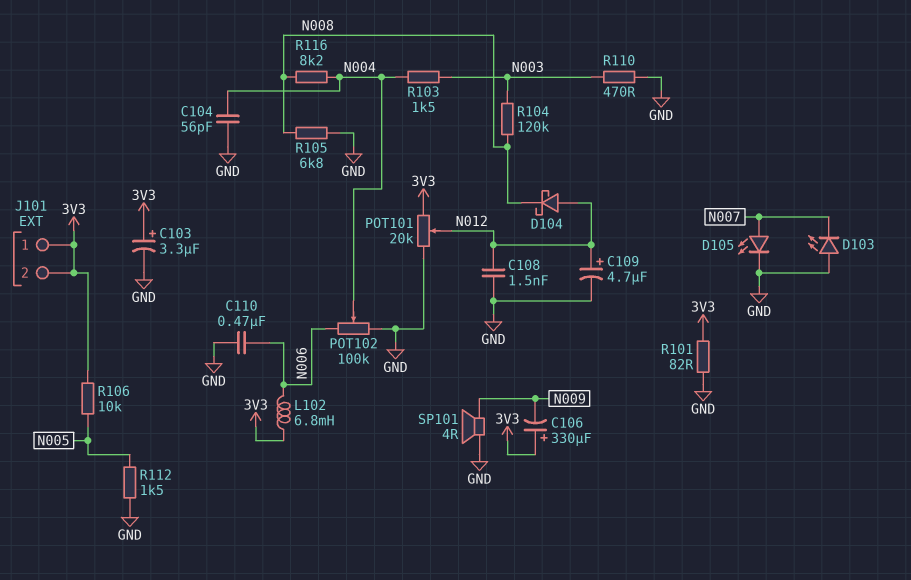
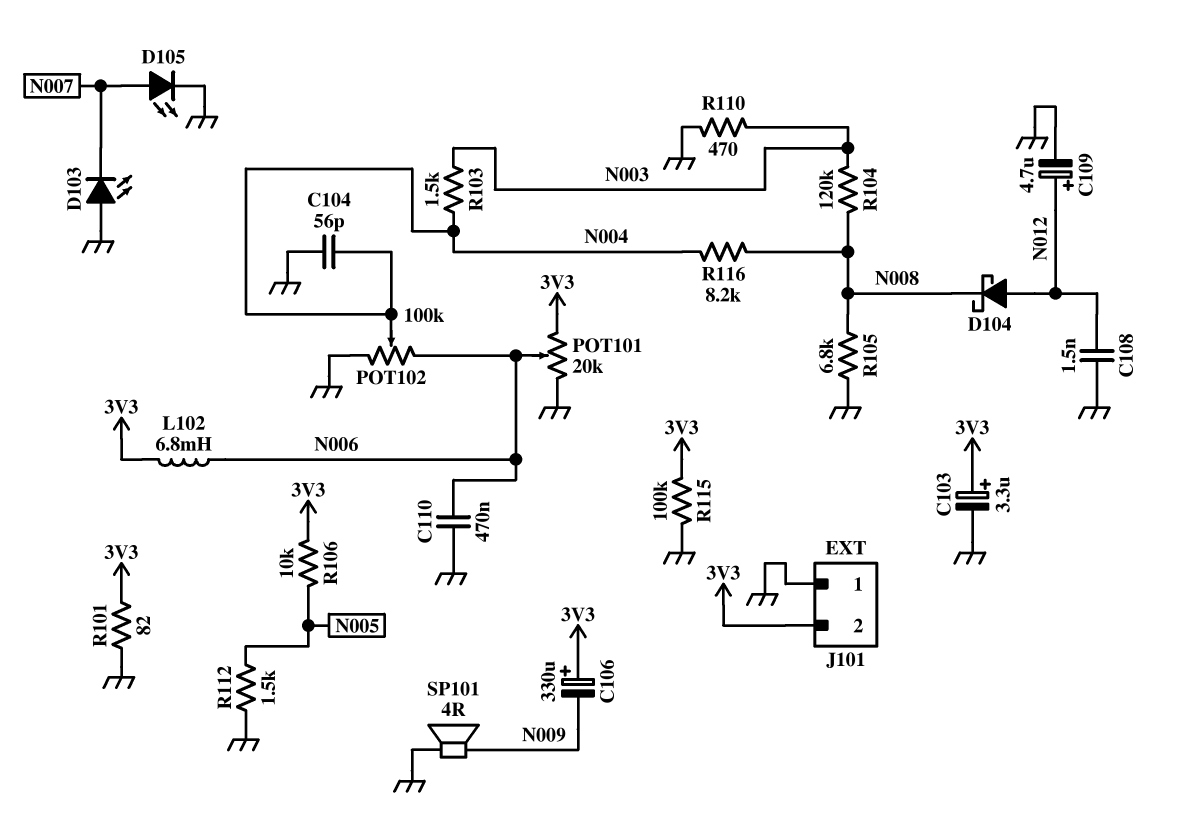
J101 pin 1: 3V3 -> GND
POT101: 20k (3V3, GND, wiper N012) -> 20k (3V3, GND, wiper N006)
R115: none -> 100k (3V3, GND)

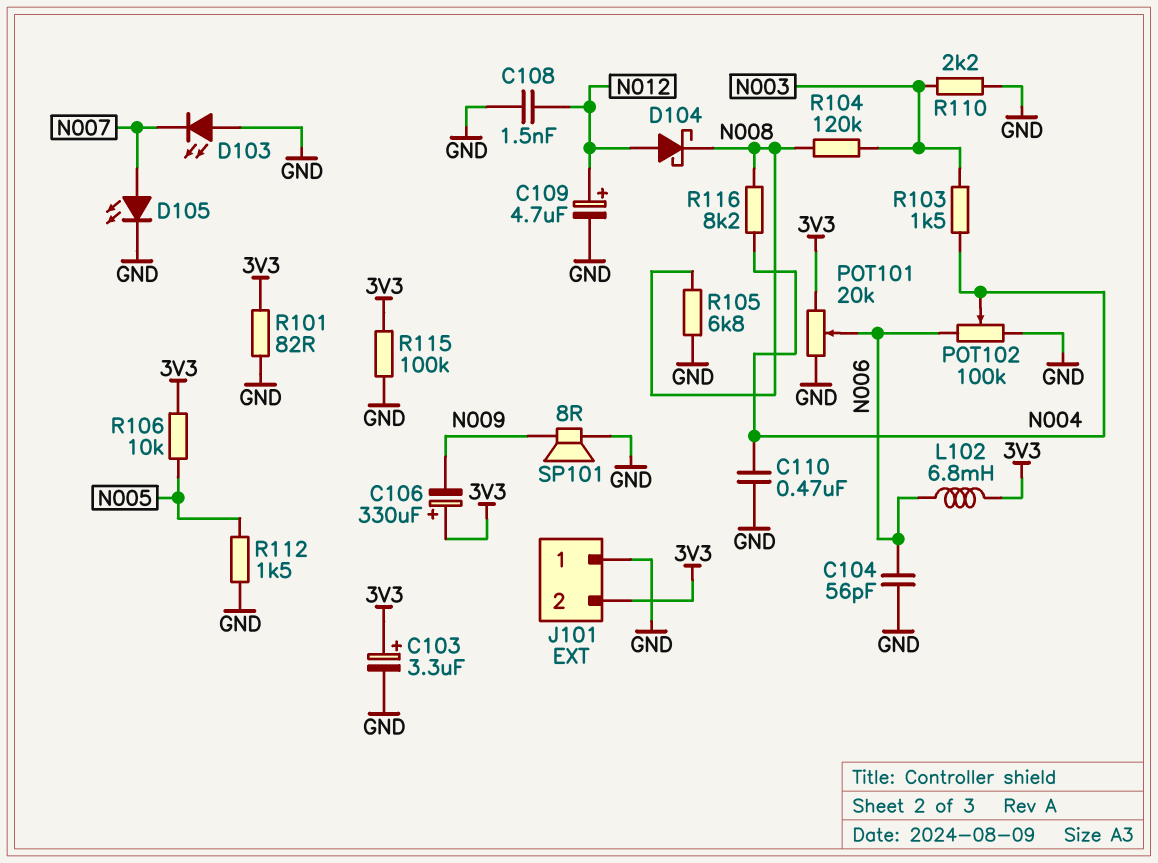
C104: 56pF (GND, N004) -> 56pF (GND, N006)
C110: 470nF (GND, N006) -> 470nF (GND, N004)
R110: 470 (GND, N003) -> 2.2k (GND, N003)
SP101: speaker 4R (GND, N009) -> speaker 8R (GND, N009)

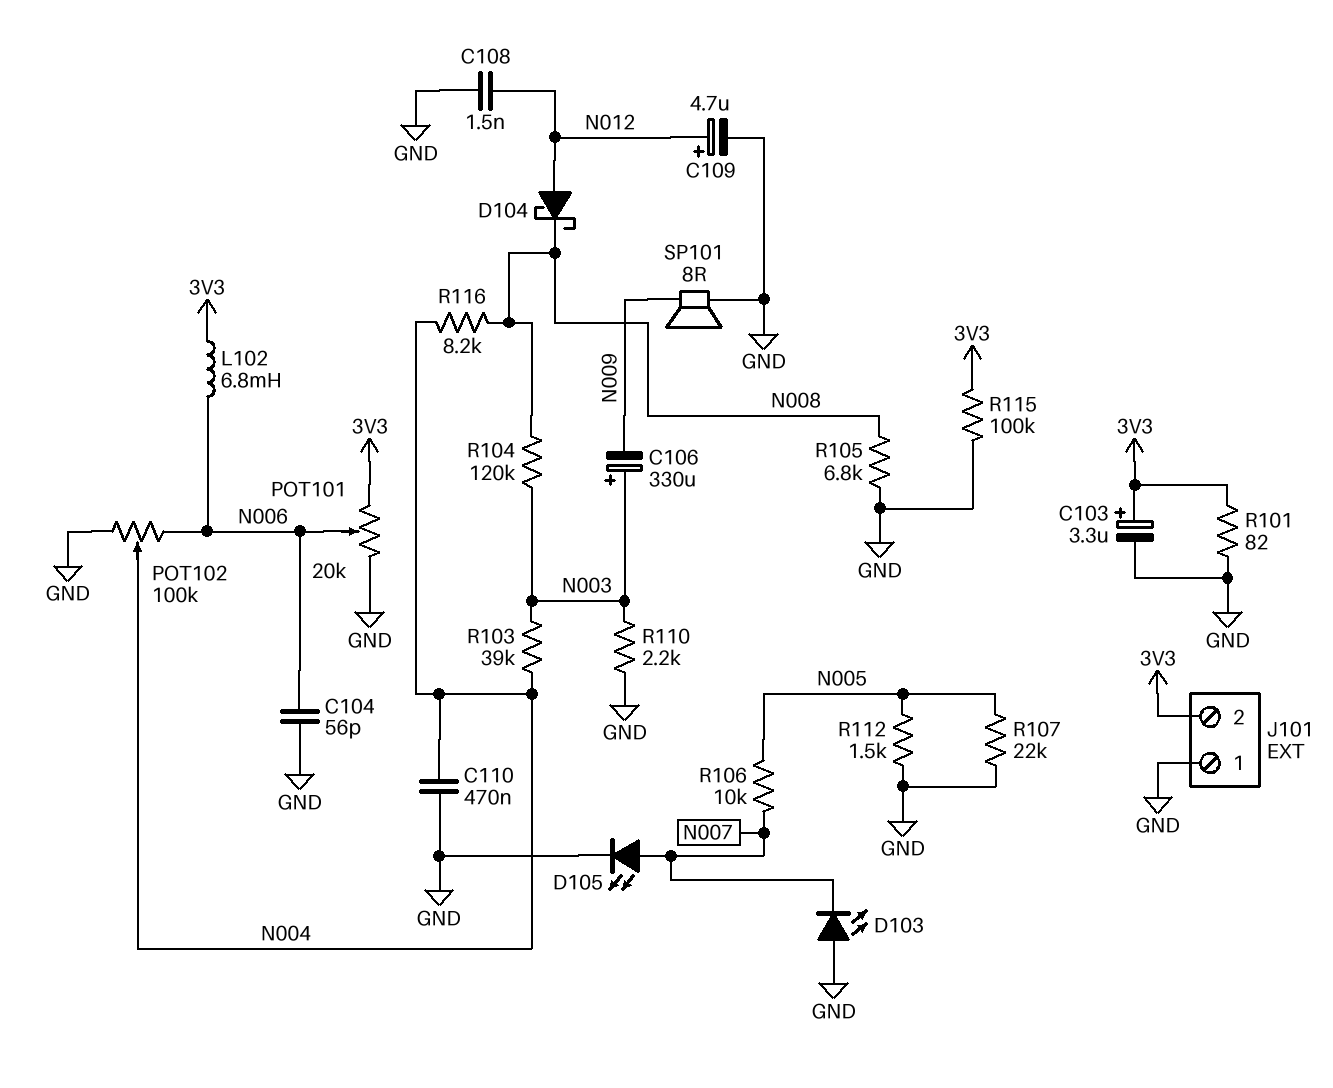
C106: 330uF (plus 3V3, minus N009) -> 330uF (plus N003, minus N009)
R103: 1.5k (N003, N004) -> 39k (N003, N004)
R106: 10k (3V3, N005) -> 10k (N005, N007)
R107: none -> 22k (GND, N005)

